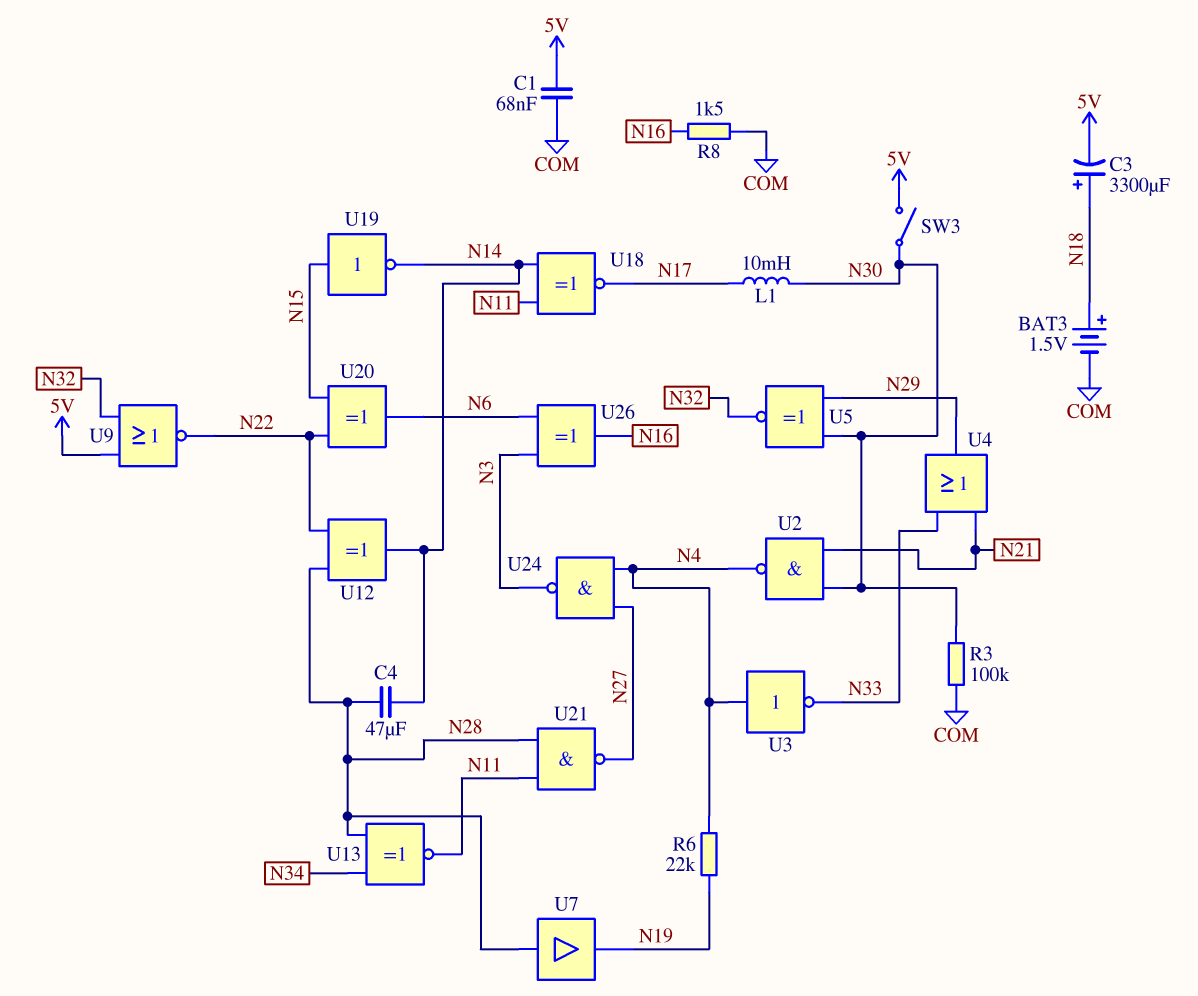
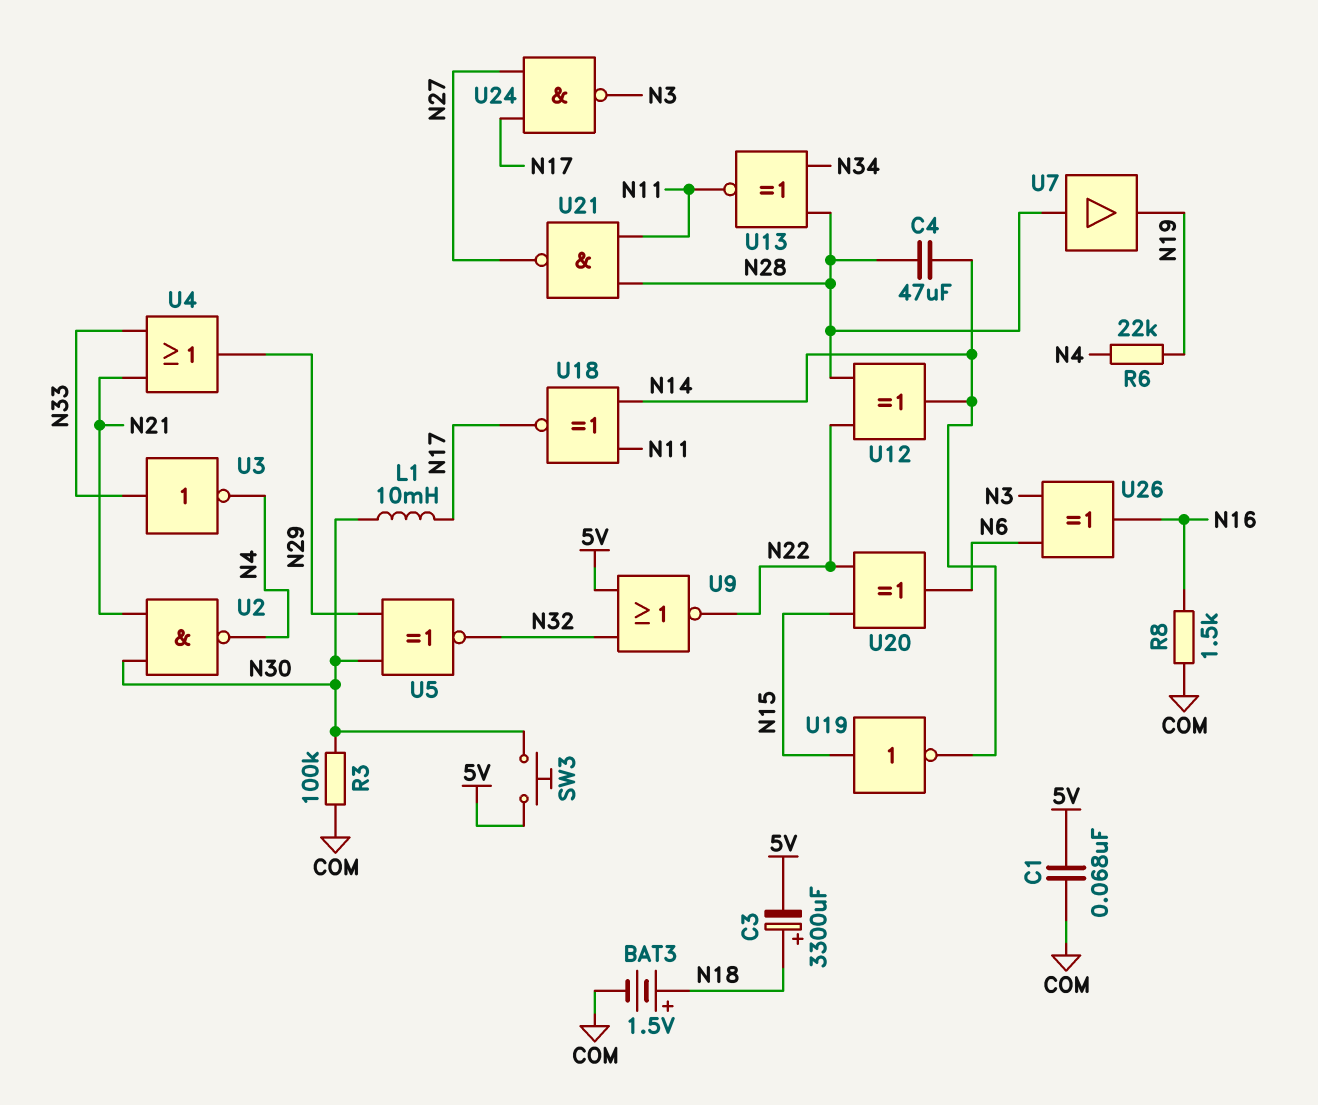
SW3: switch (5V, N30) -> button (5V, N30)
U3: NOT (in N4, out N33) -> NOT (in N33, out N4)
U24: NAND (in N4, in N27, out N3) -> NAND (in N17, in N27, out N3)

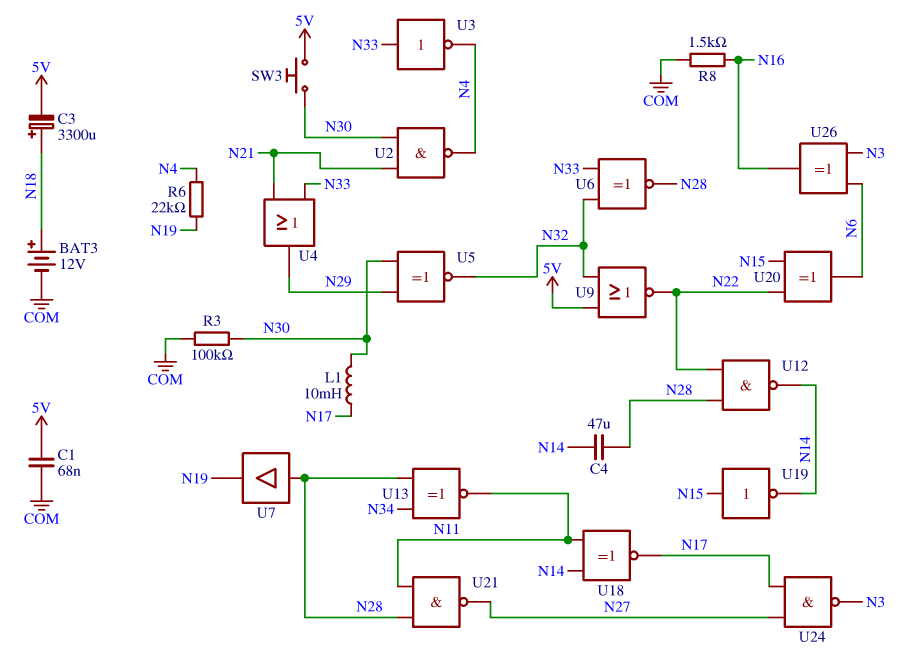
BAT3: 1.5V (plus N18, minus COM) -> 12V (plus N18, minus COM)
U6: none -> XNOR (in N32, in N33, out N28)
U12: XOR (in N22, in N28, out N14) -> NAND (in N22, in N28, out N14)

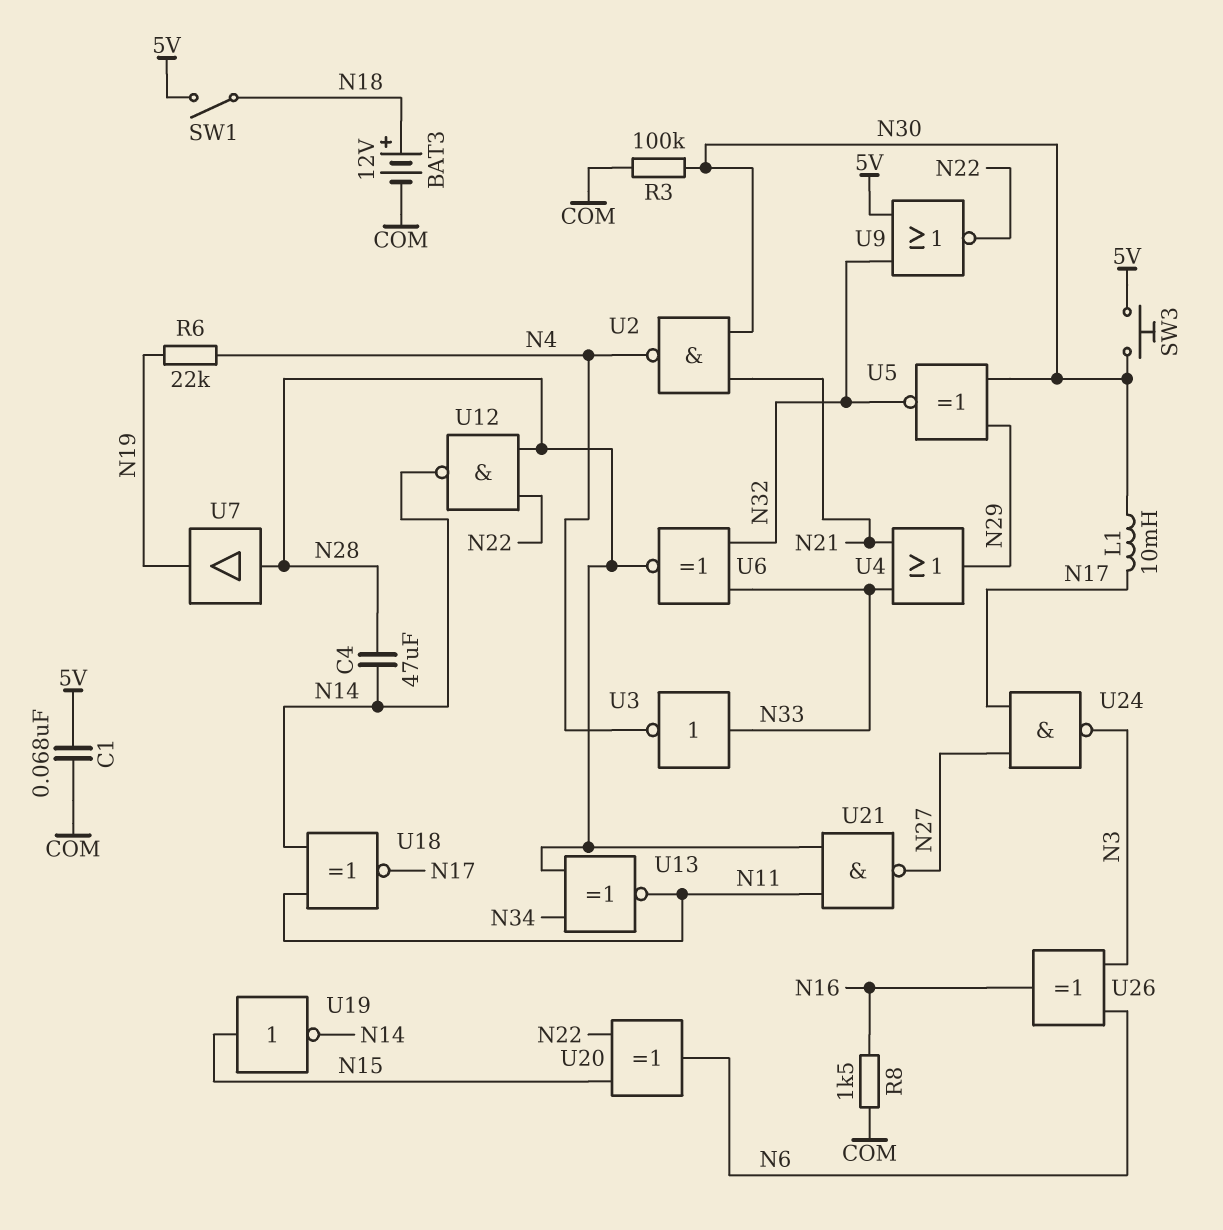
C3: 3300uF (plus N18, minus 5V) -> none
SW1: none -> switch (5V, N18)

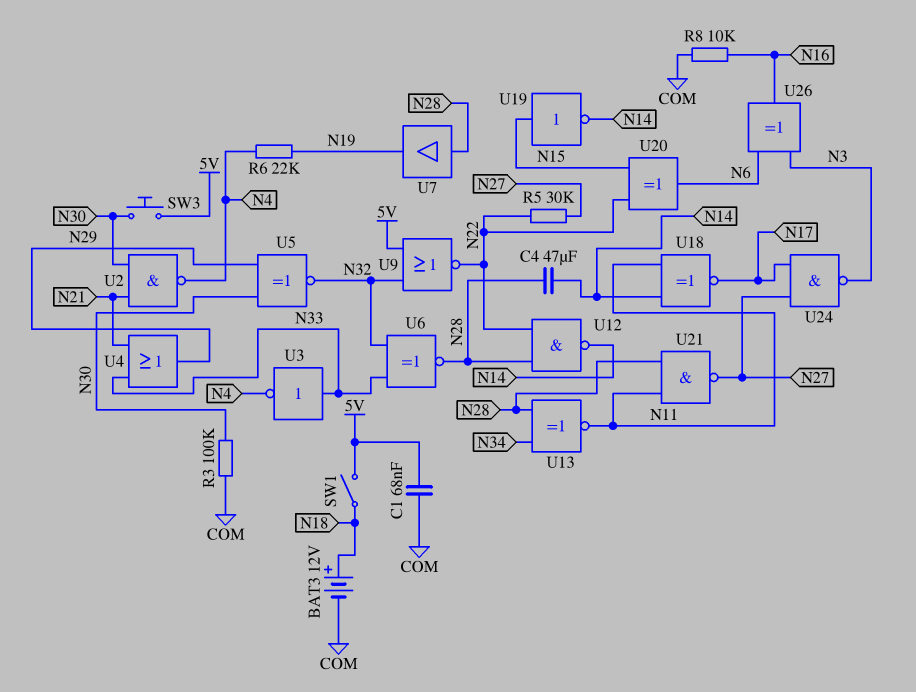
L1: 10mH (N17, N30) -> none
R5: none -> 30k (N22, N27)
R8: 1.5k (COM, N16) -> 10k (COM, N16)

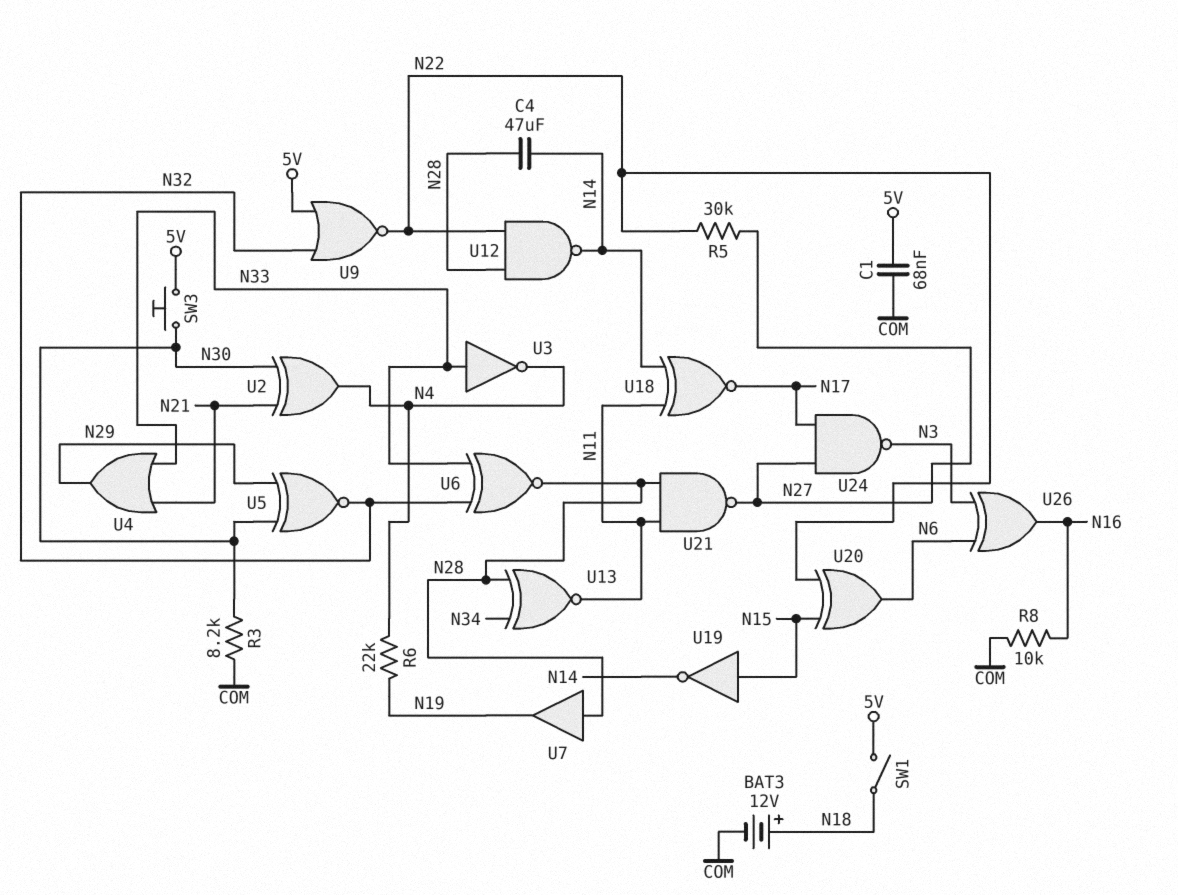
R3: 100k (COM, N30) -> 8.2k (COM, N30)
U2: NAND (in N21, in N30, out N4) -> XOR (in N21, in N30, out N4)

